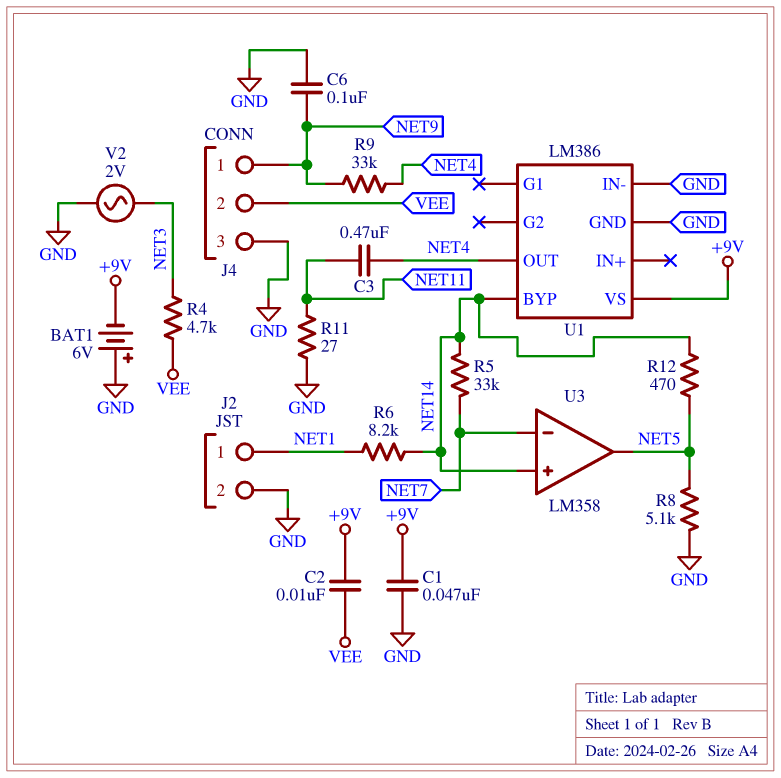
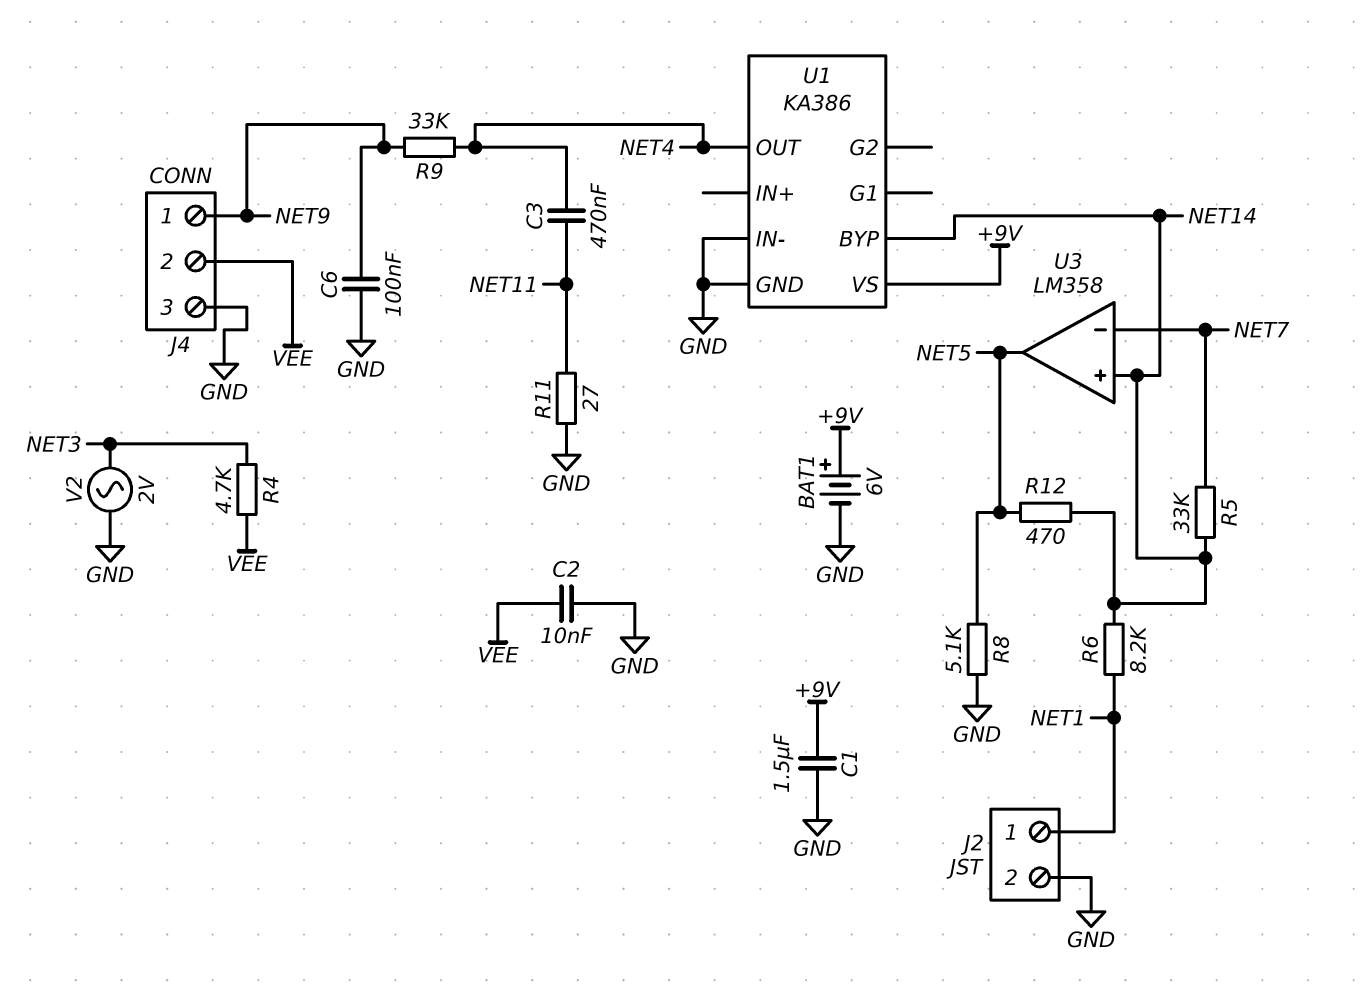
BAT1: 6V (plus GND, minus +9V) -> 6V (plus +9V, minus GND)
C1: 47nF (+9V, GND) -> 1.5uF (+9V, GND)
C2: 10nF (+9V, VEE) -> 10nF (GND, VEE)
U1: LM386 -> KA386

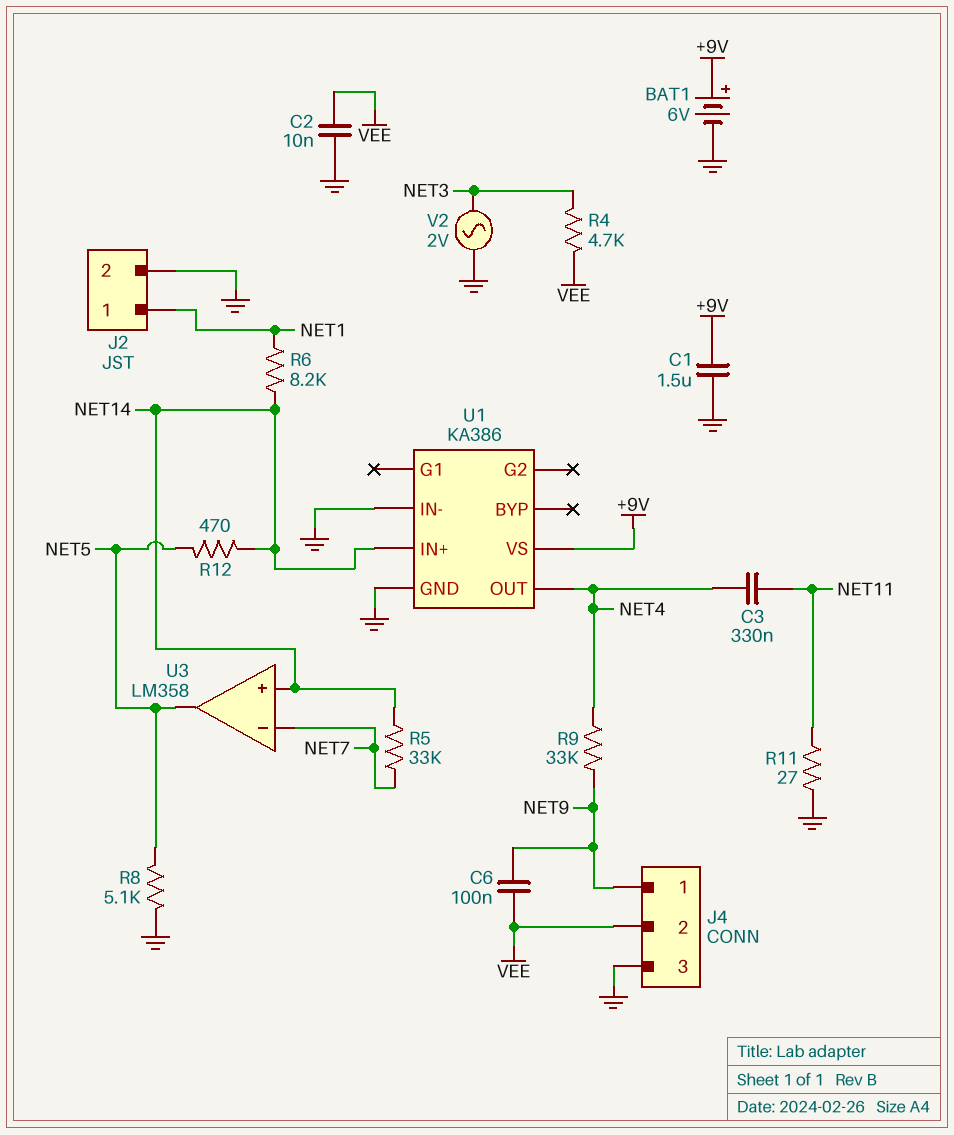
C3: 470nF (NET4, NET11) -> 330nF (NET4, NET11)
C6: 100nF (GND, NET9) -> 100nF (NET9, VEE)
U1 pin BYP: NET14 -> none
U1 pin IN+: none -> NET14

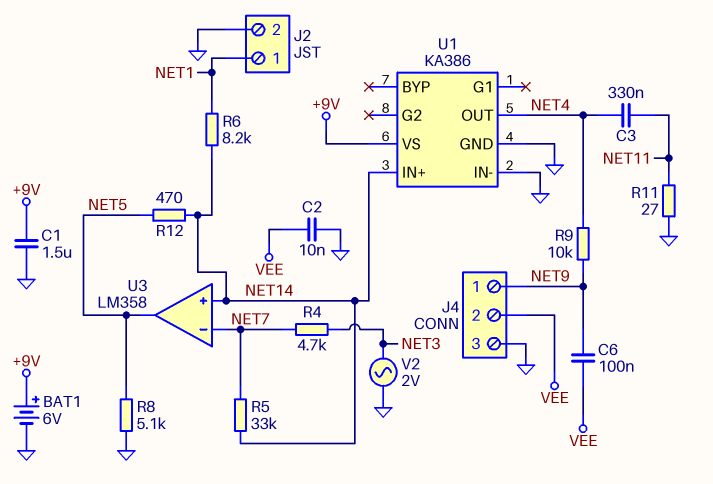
R4: 4.7k (NET3, VEE) -> 4.7k (NET3, NET7)
R9: 33k (NET4, NET9) -> 10k (NET4, NET9)

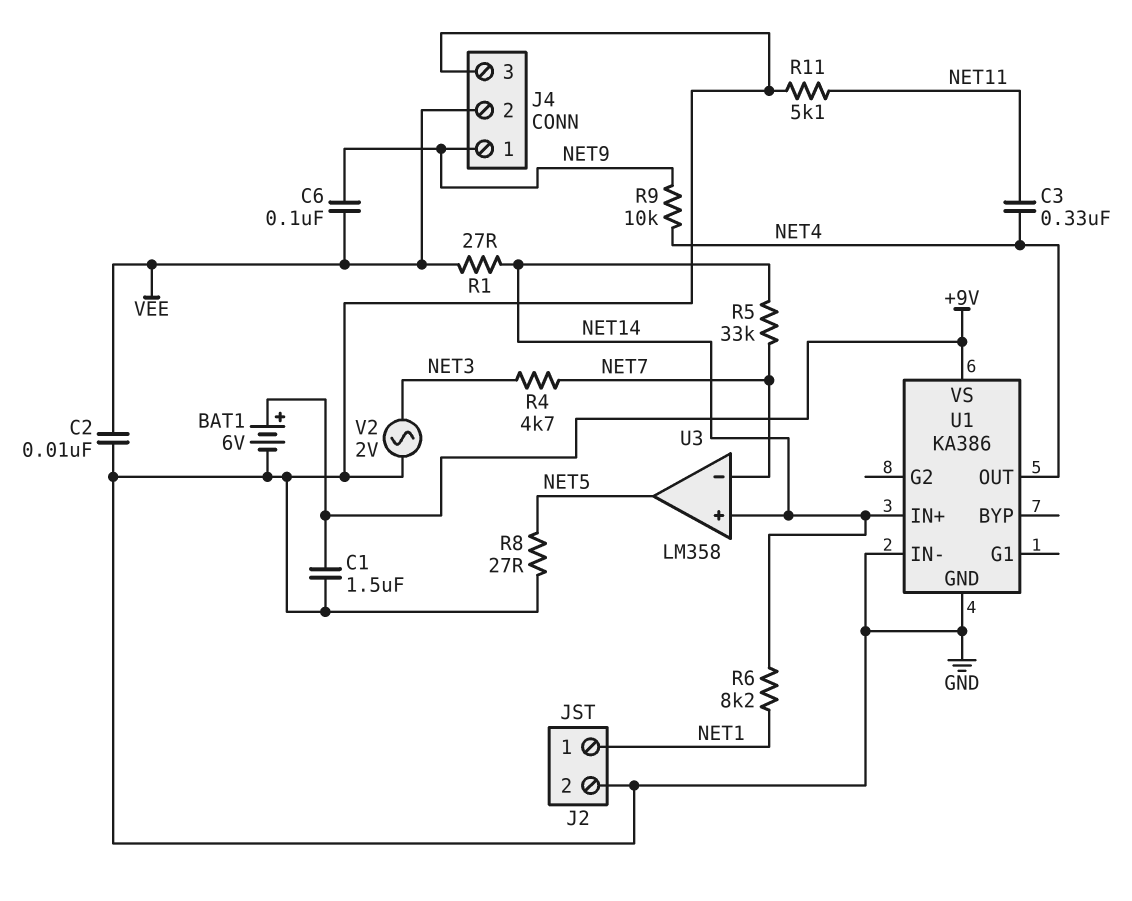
R1: none -> 27 (NET14, VEE)
R8: 5.1k (GND, NET5) -> 27 (GND, NET5)
R11: 27 (GND, NET11) -> 5.1k (GND, NET11)
R12: 470 (NET5, NET14) -> none

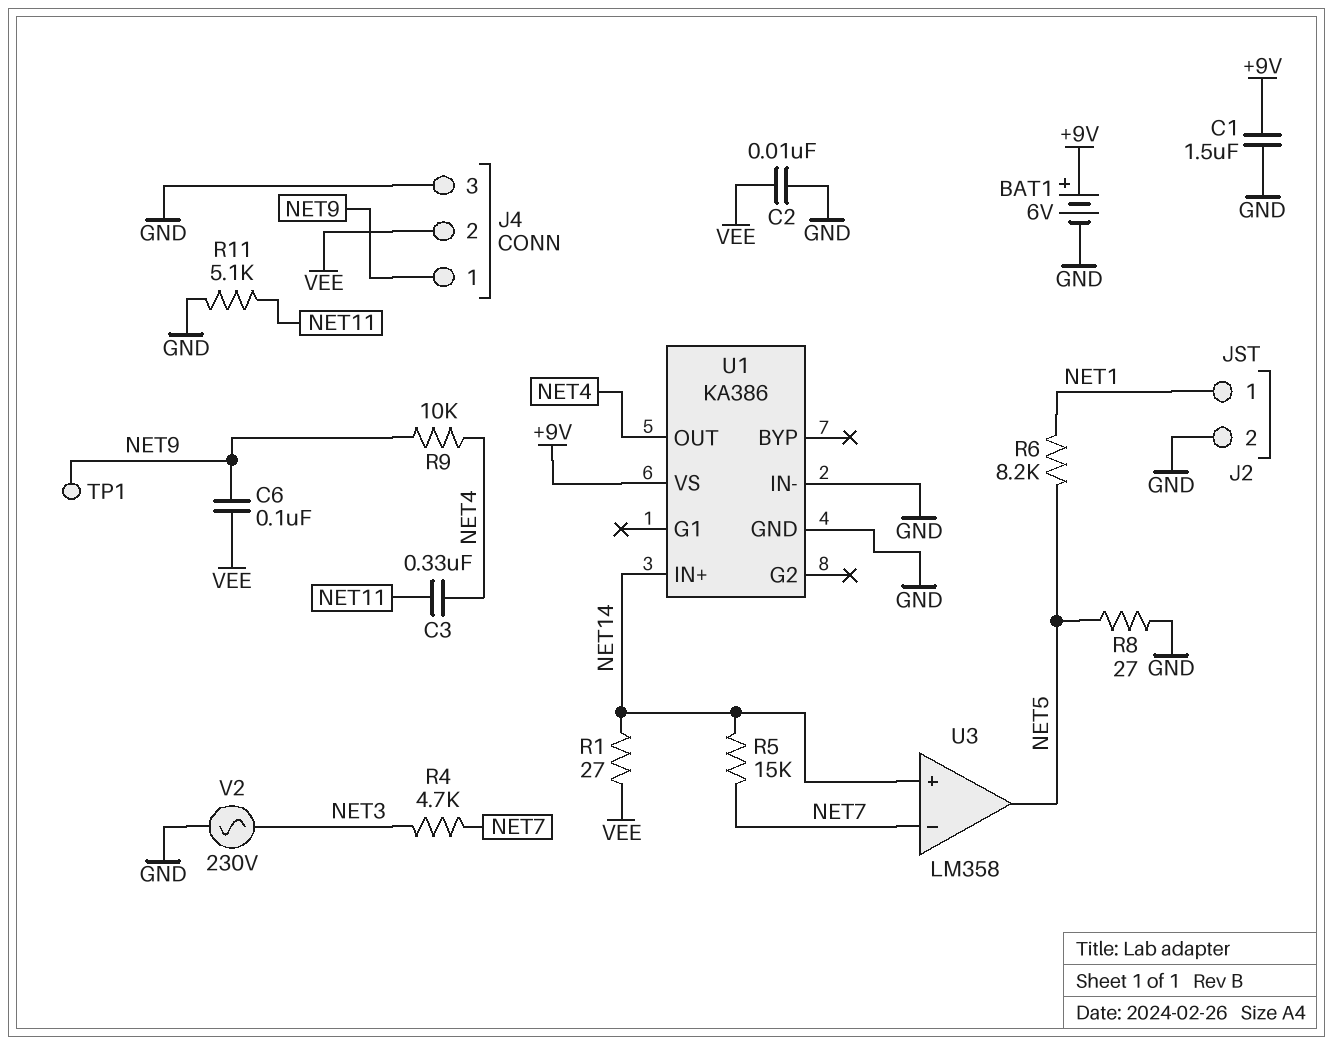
R5: 33k (NET7, NET14) -> 15k (NET7, NET14)
R6: 8.2k (NET1, NET14) -> 8.2k (NET1, NET5)
TP1: none -> test point (NET9)
V2: AC 2V (GND, NET3) -> AC 230V (GND, NET3)

